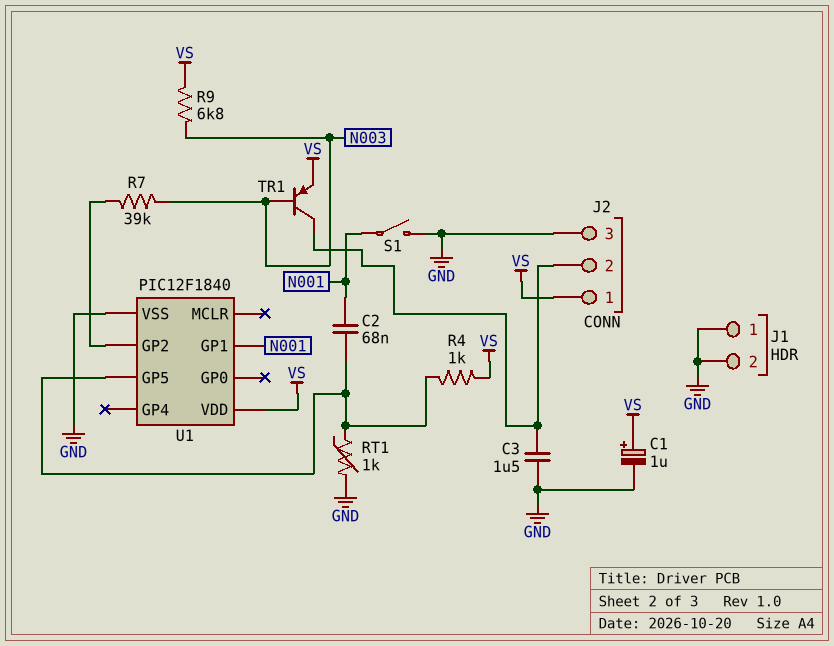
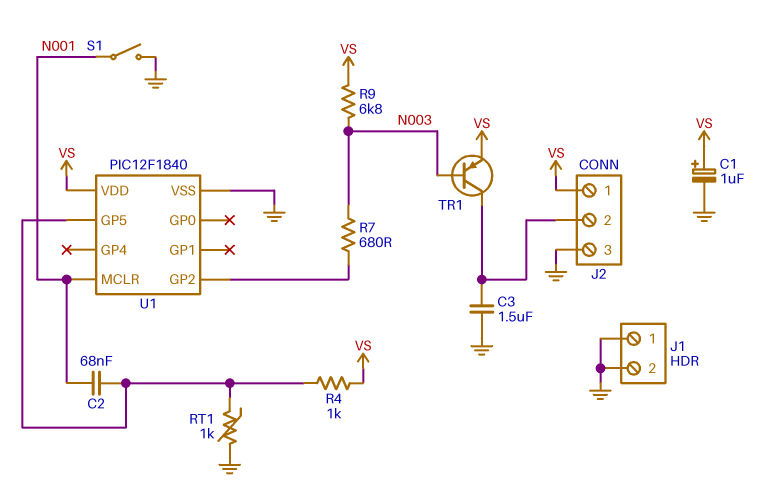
R7: 39k (N003, U1/GP2) -> 680 (N003, U1/GP2)
U1 pin GP1: N001 -> none
U1 pin MCLR: none -> N001

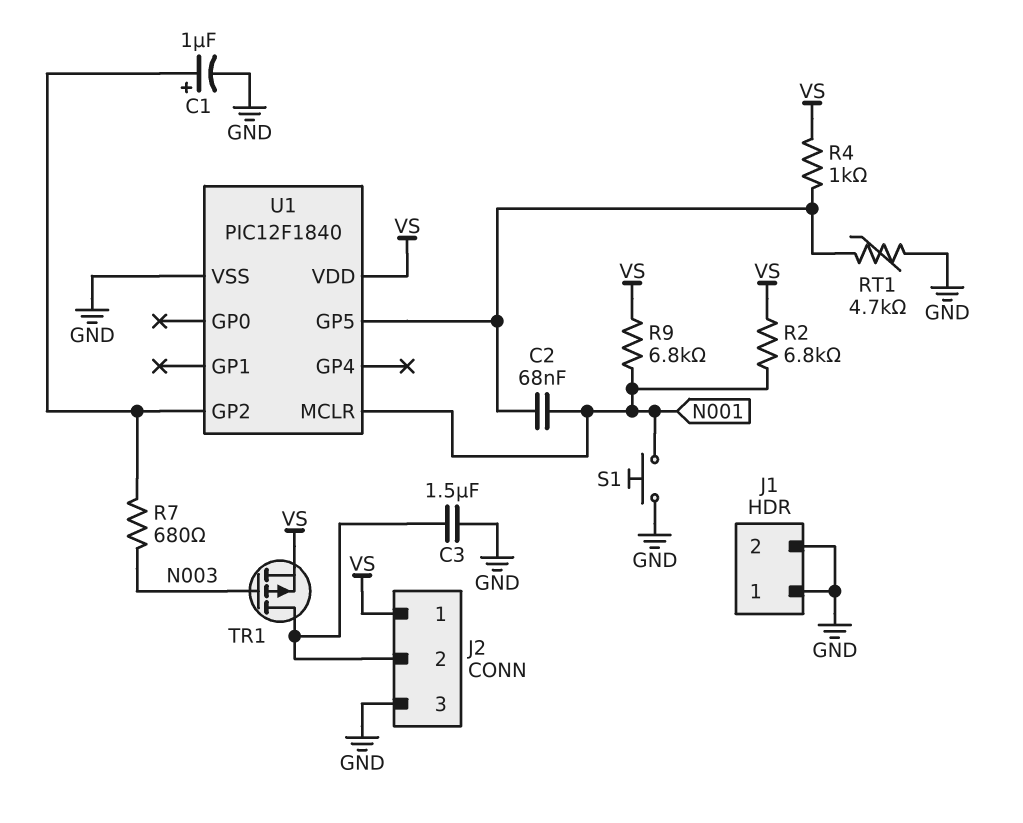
C1: 1uF (plus VS, minus GND) -> 1uF (plus U1/GP2, minus GND)
R2: none -> 6.8k (N001, VS)
R9: 6.8k (N003, VS) -> 6.8k (N001, VS)
RT1: 1k (GND, U1/GP5) -> 4.7k (GND, U1/GP5)
S1: switch (GND, N001) -> button (GND, N001)
TR1: PNP (B N003, C J2/2, E VS) -> PMOS (G N003, D J2/2, S VS)

